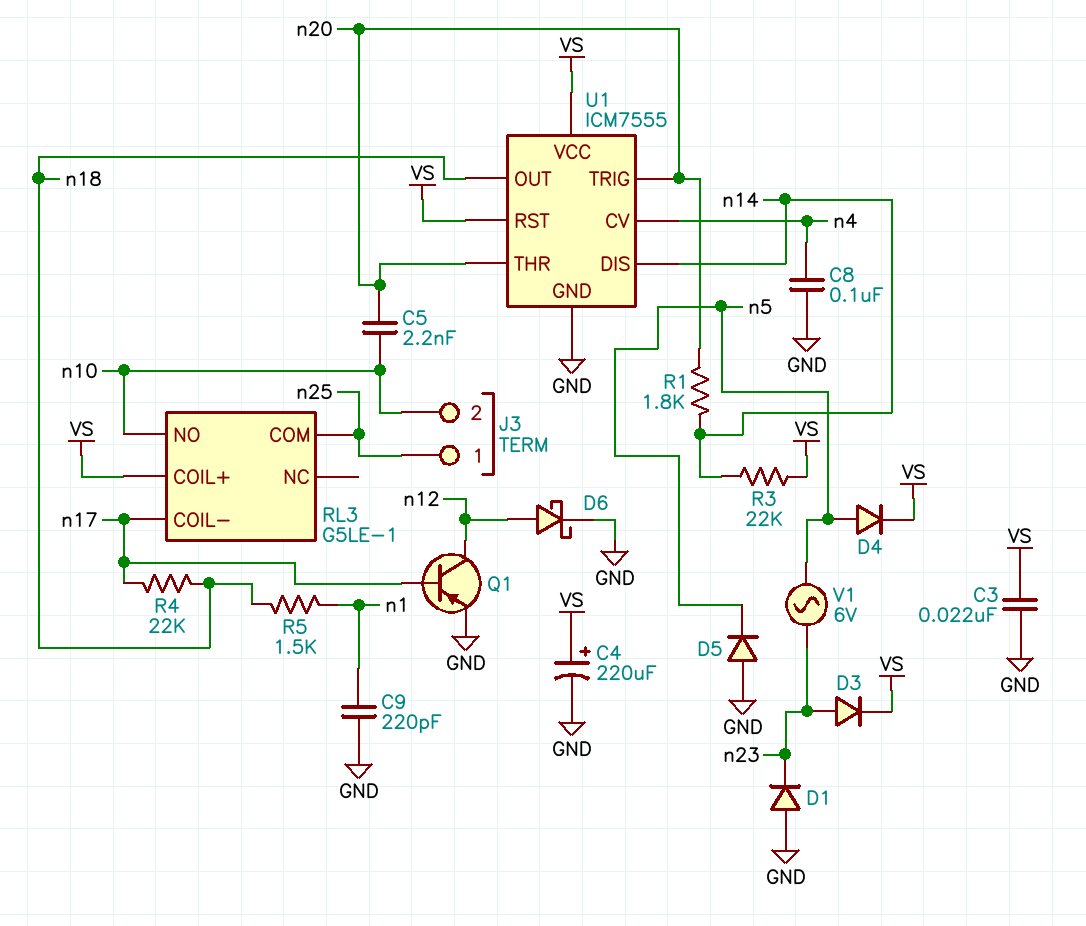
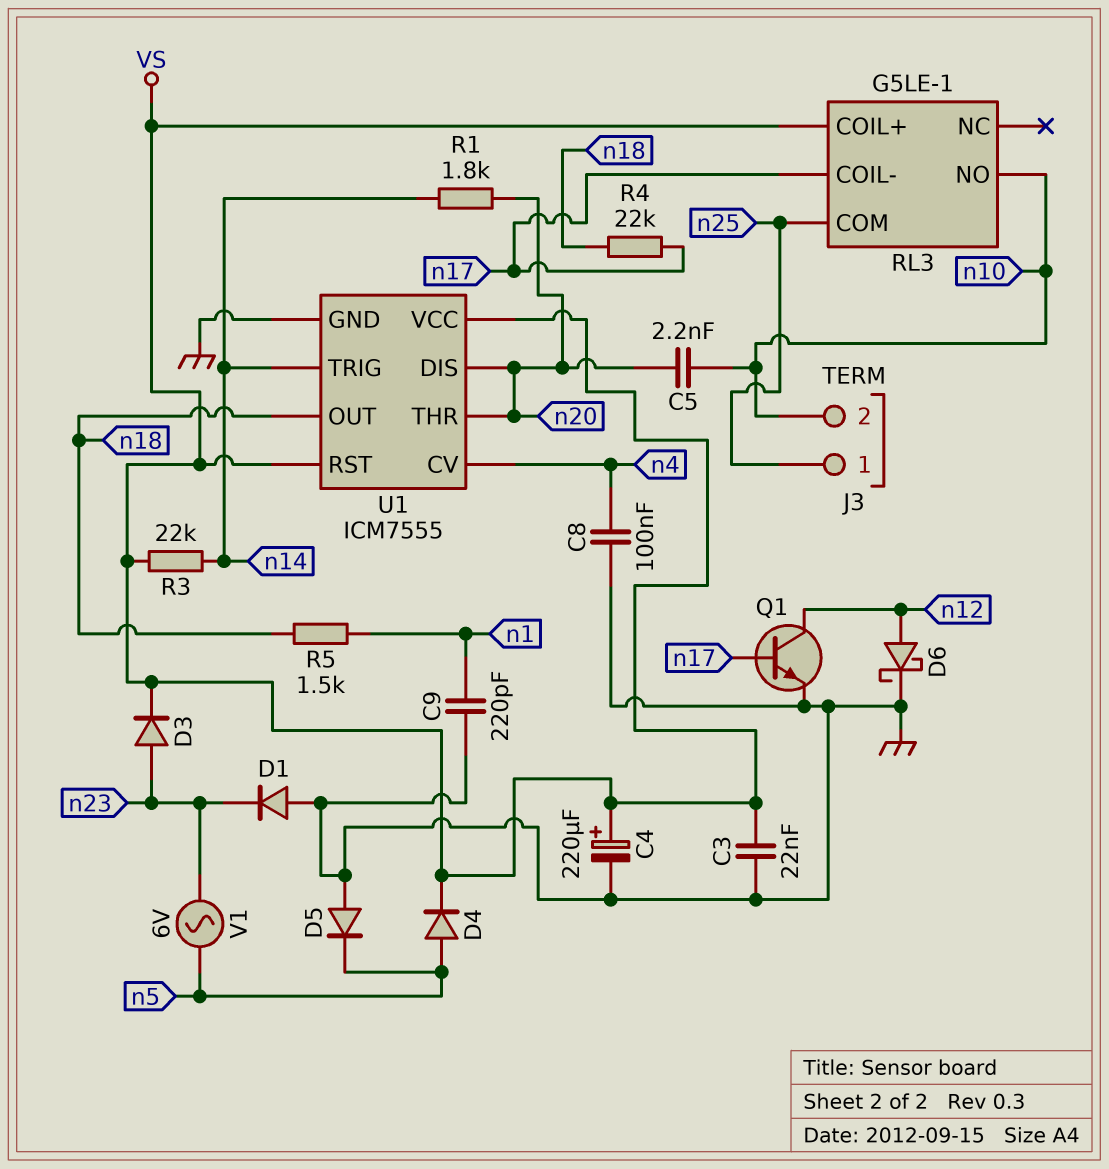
Q1: PNP (B n17, C n12, E GND) -> NPN (B n17, C n12, E GND)
U1 pin DIS: n14 -> n20
U1 pin TRIG: n20 -> n14

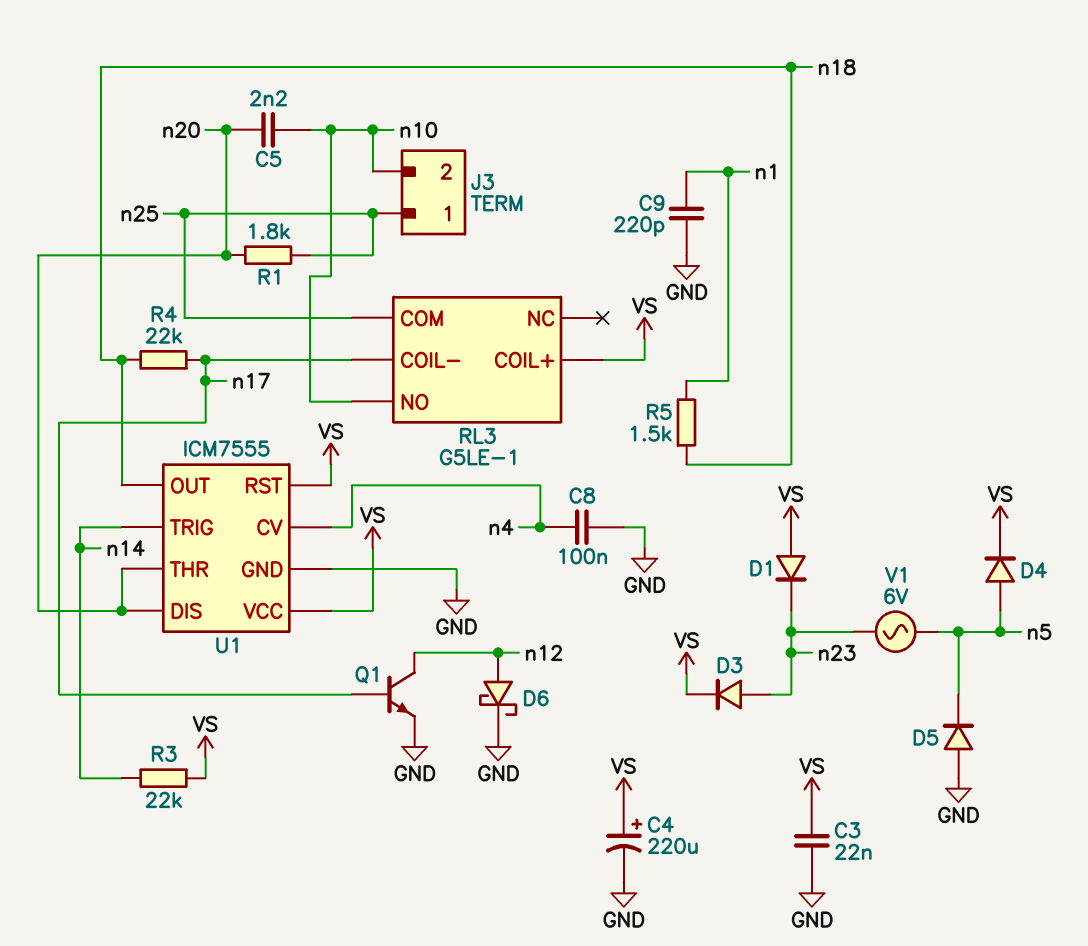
D1: diode (A GND, K n23) -> diode (A VS, K n23)
R1: 1.8k (n14, n20) -> 1.8k (n20, n25)

